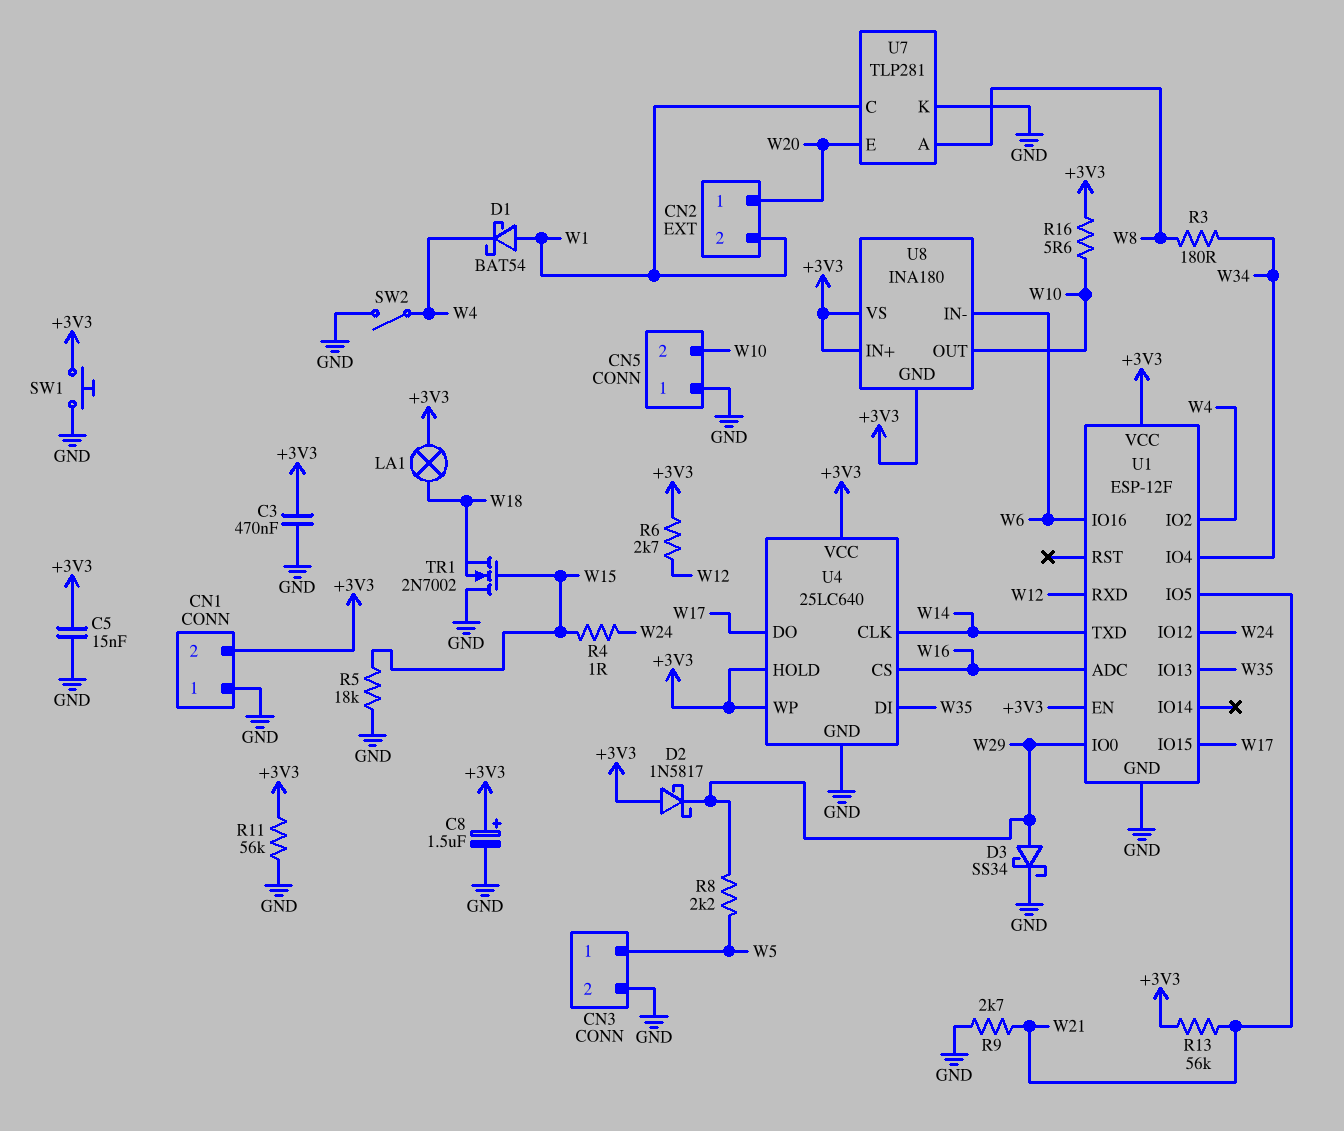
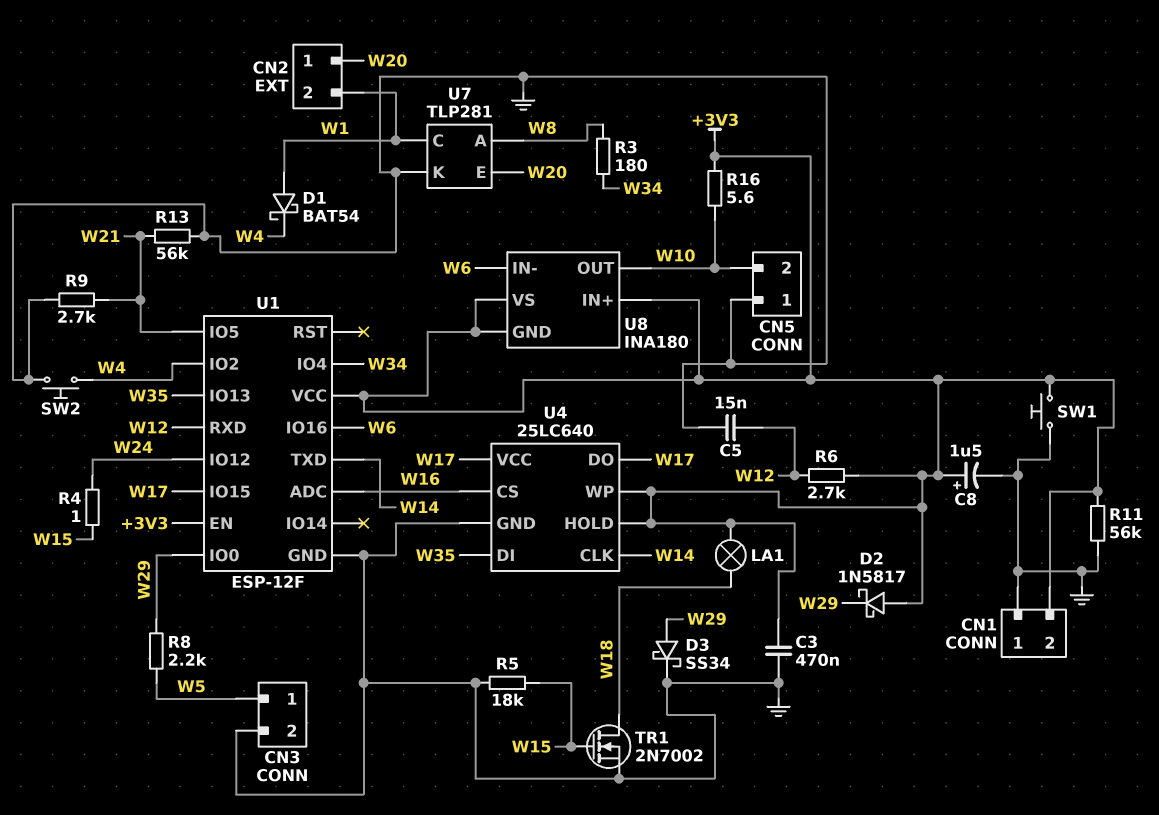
C5: 15nF (+3V3, GND) -> 15nF (GND, W12)
R13: 56k (+3V3, W21) -> 56k (GND, W21)
SW2: switch (GND, W4) -> button (GND, W4)
TR1: NMOS 2N7002 (G W15, D GND, S W18) -> NMOS 2N7002 (G W15, D W18, S GND)
U4 pin VCC: +3V3 -> W17

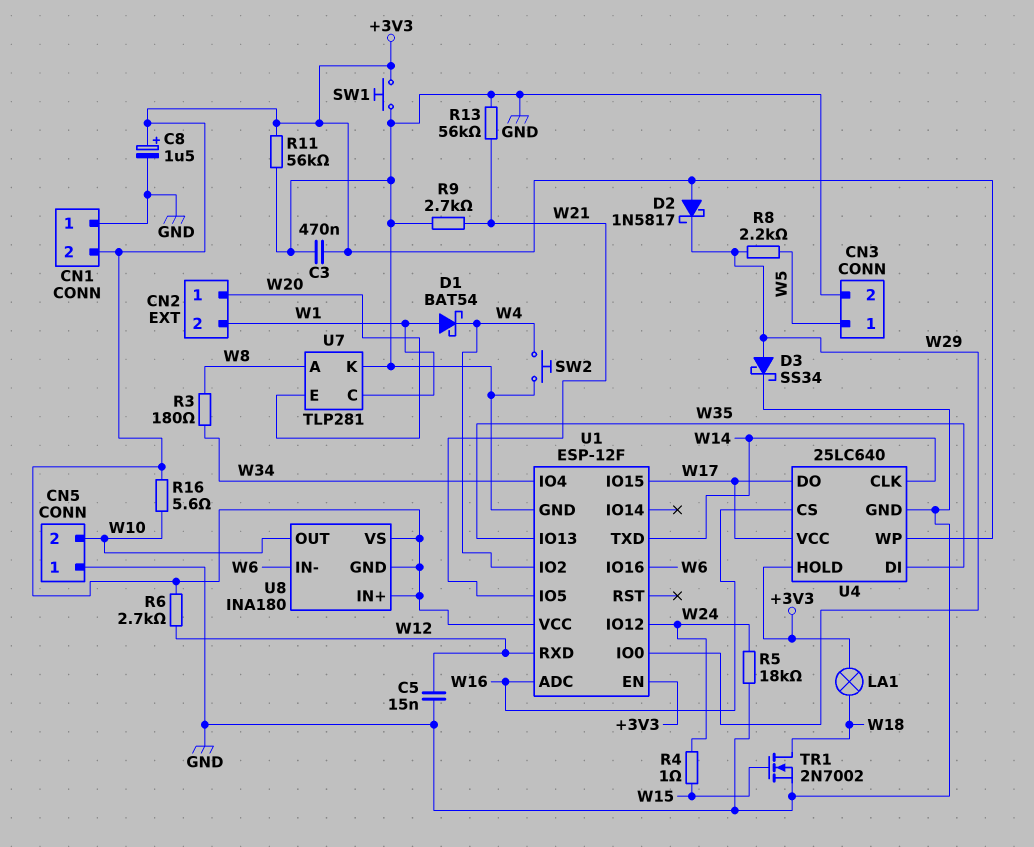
R5: 18k (GND, W15) -> 18k (GND, W24)

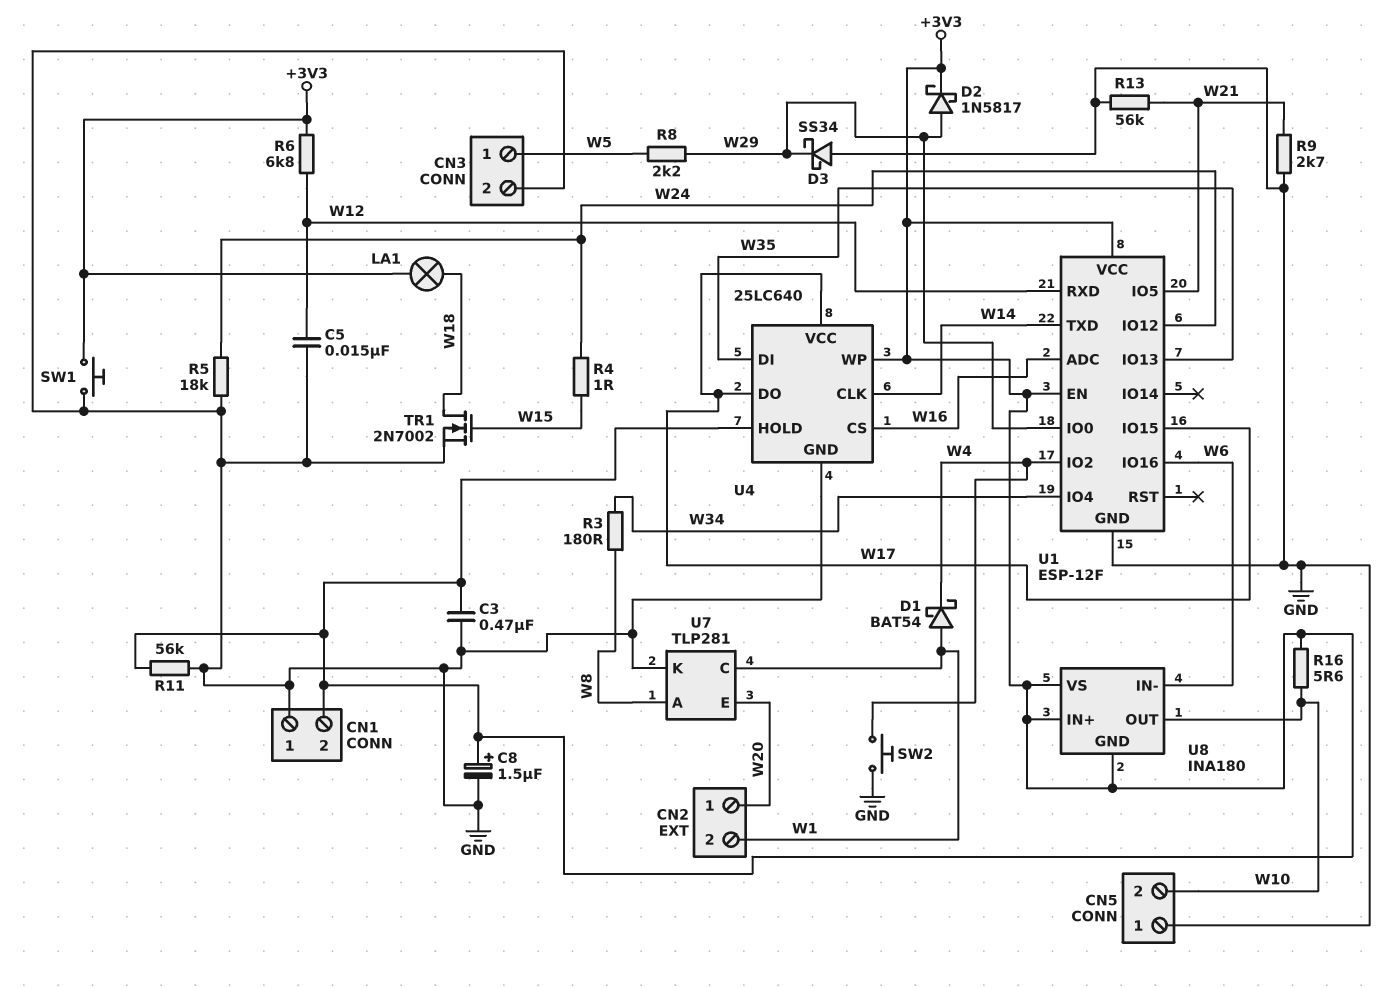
D2: schottky 1N5817 (A +3V3, K W29) -> schottky 1N5817 (A W29, K +3V3)
D3: schottky SS34 (A W29, K GND) -> schottky SS34 (A GND, K W29)
R6: 2.7k (+3V3, W12) -> 6.8k (+3V3, W12)

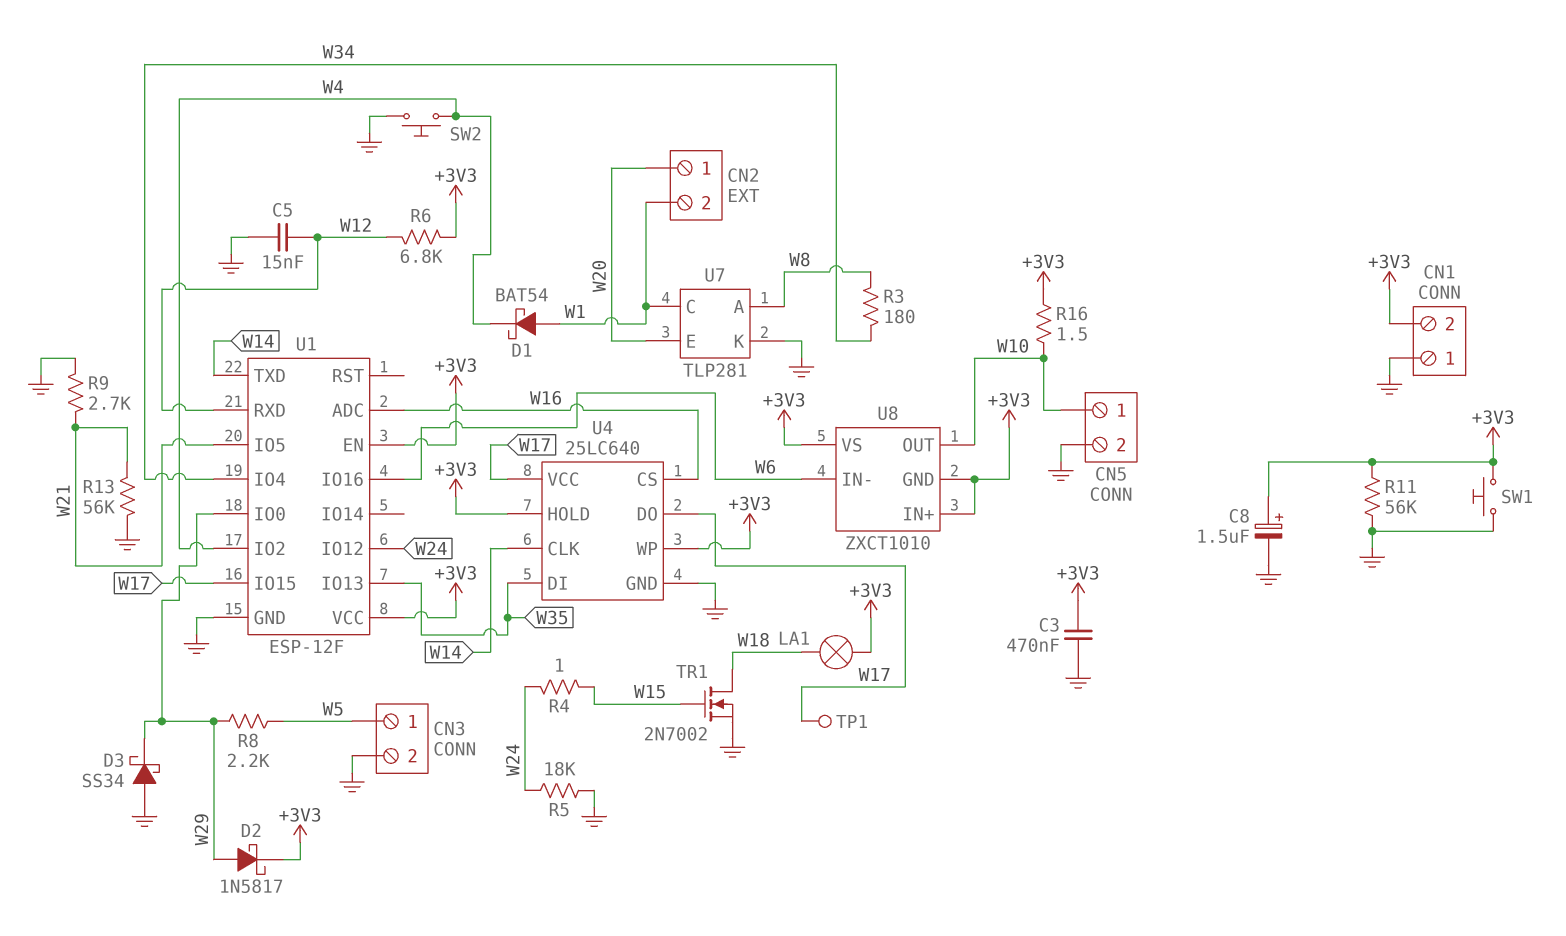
CN5 pin 1: GND -> W10
CN5 pin 2: W10 -> GND
R16: 5.6 (+3V3, W10) -> 1.5 (+3V3, W10)
TP1: none -> test point (W17)
U8: INA180 -> ZXCT1010

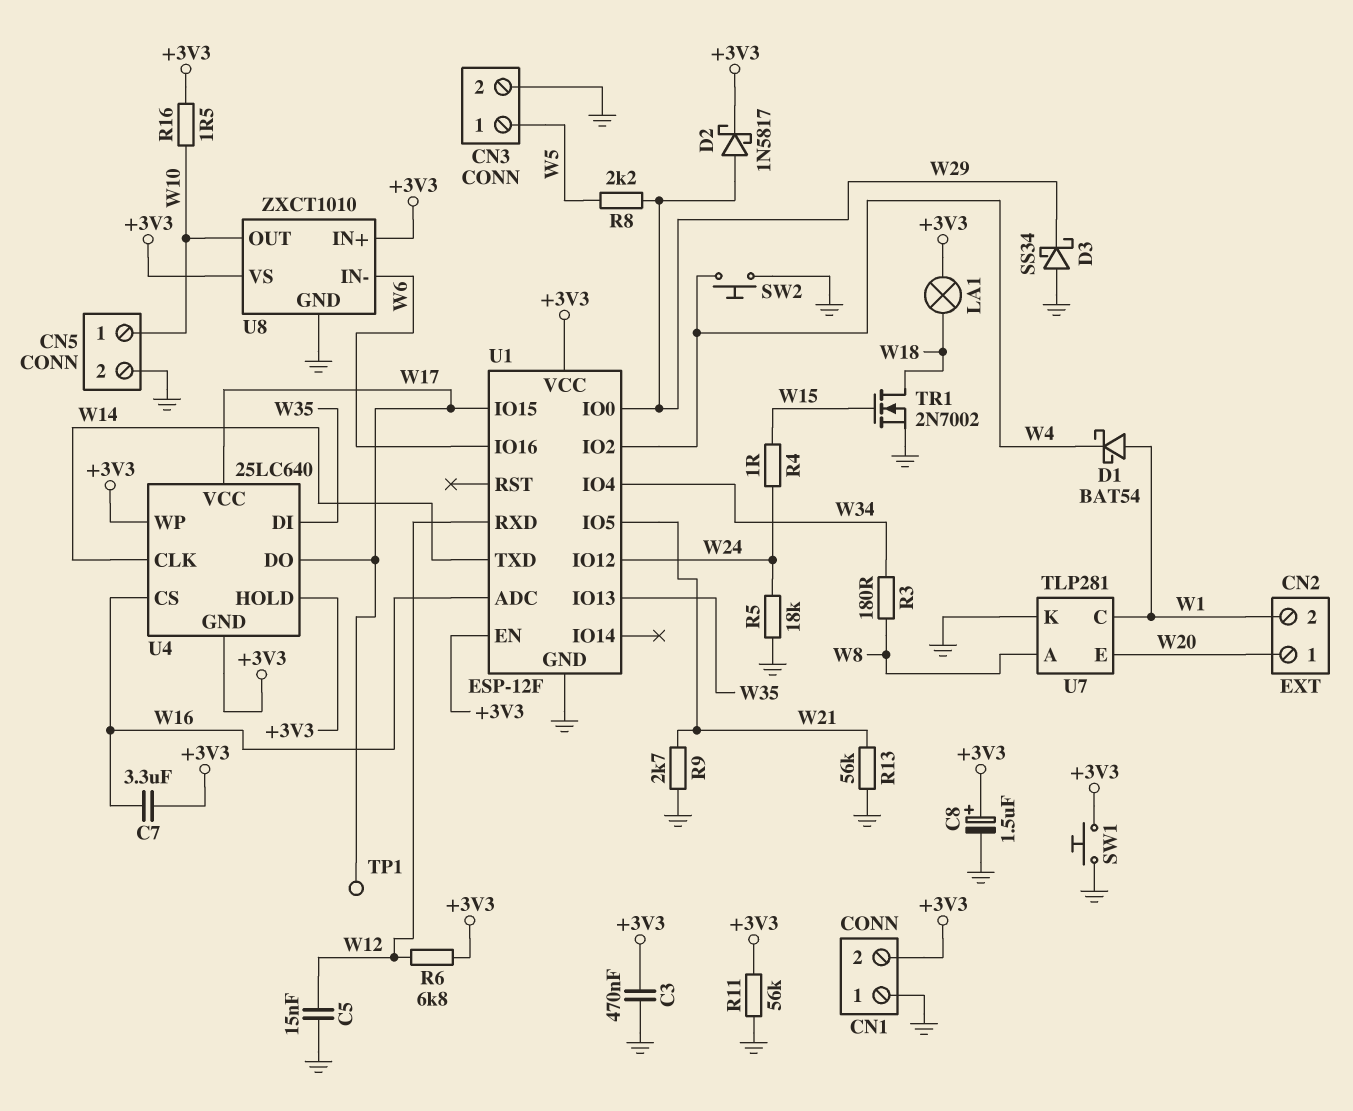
C7: none -> 3.3uF (+3V3, W16)
U4 pin GND: GND -> +3V3
U8 pin GND: +3V3 -> GND

